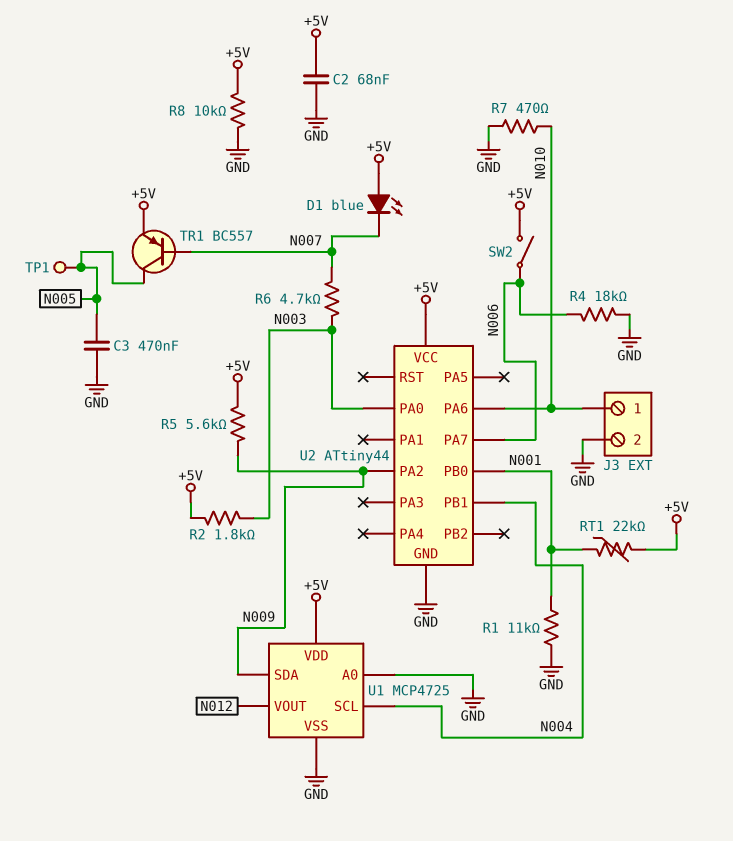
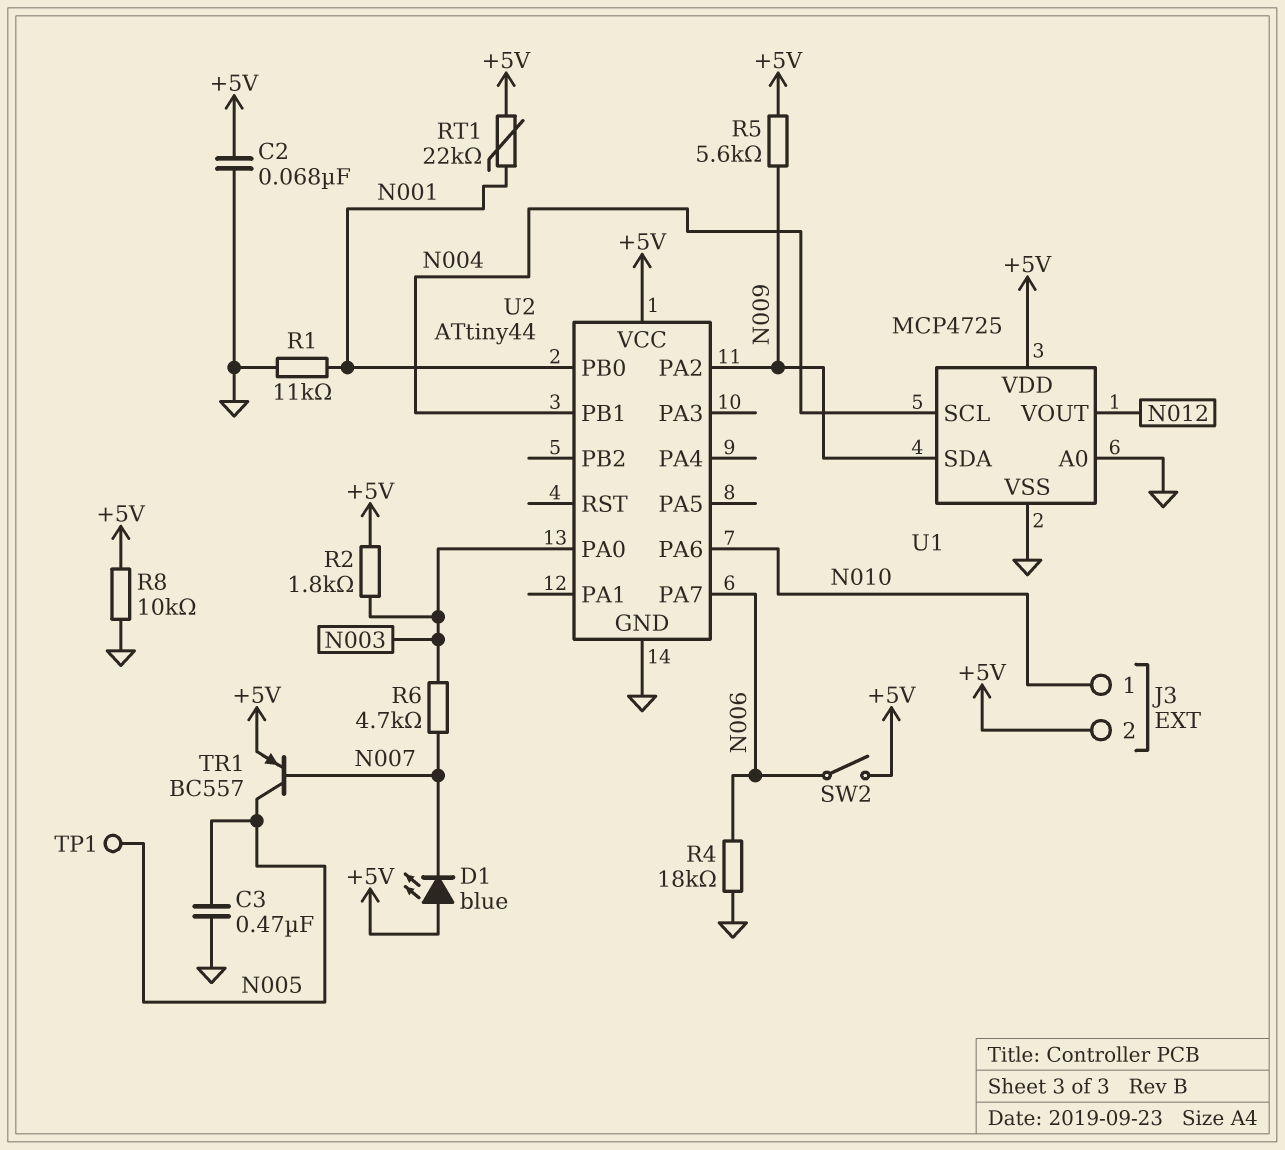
J3 pin 2: GND -> +5V
R7: 470 (GND, N010) -> none

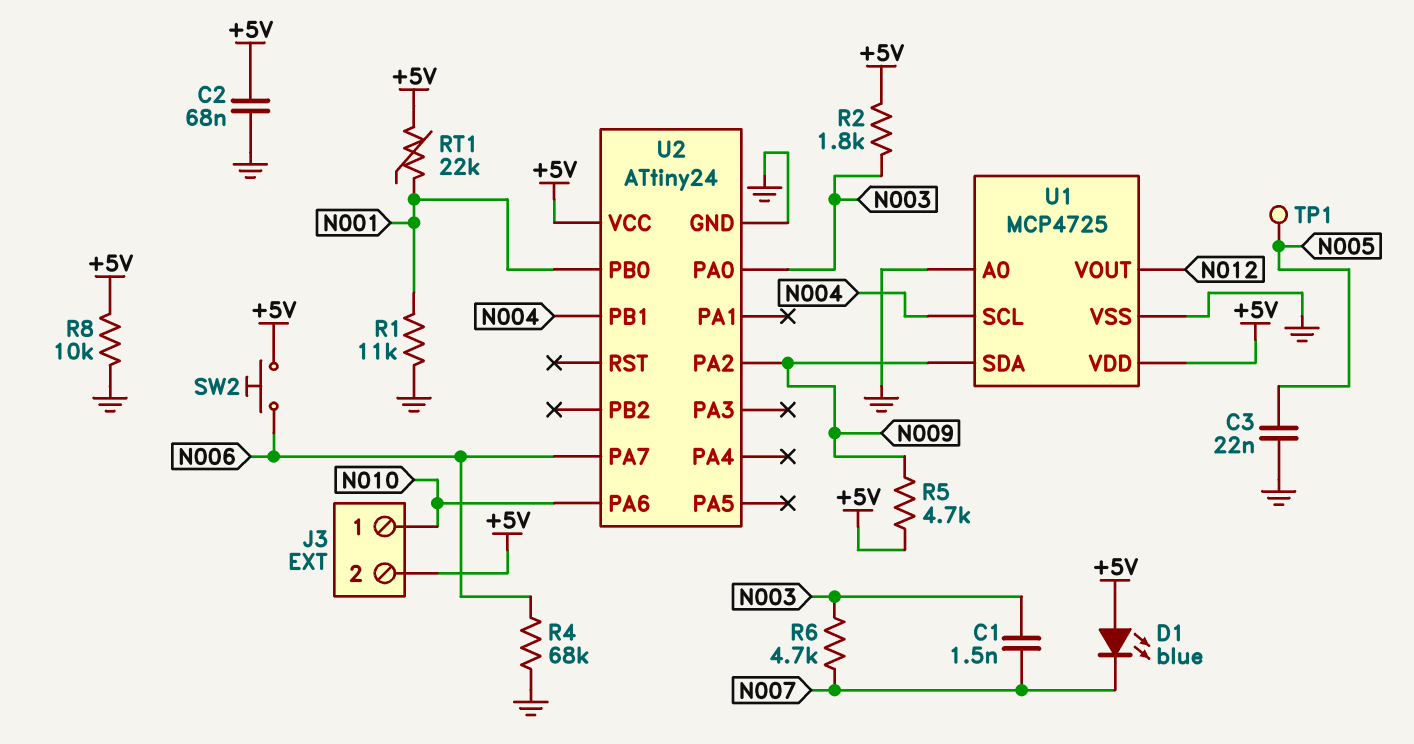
C1: none -> 1.5nF (N003, N007)
C3: 470nF (GND, N005) -> 22nF (GND, N005)
R4: 18k (GND, N006) -> 68k (GND, N006)
R5: 5.6k (+5V, N009) -> 4.7k (+5V, N009)
SW2: switch (+5V, N006) -> button (+5V, N006)
TR1: PNP BC557 (B N007, C N005, E +5V) -> none
U2: ATtiny44 -> ATtiny24

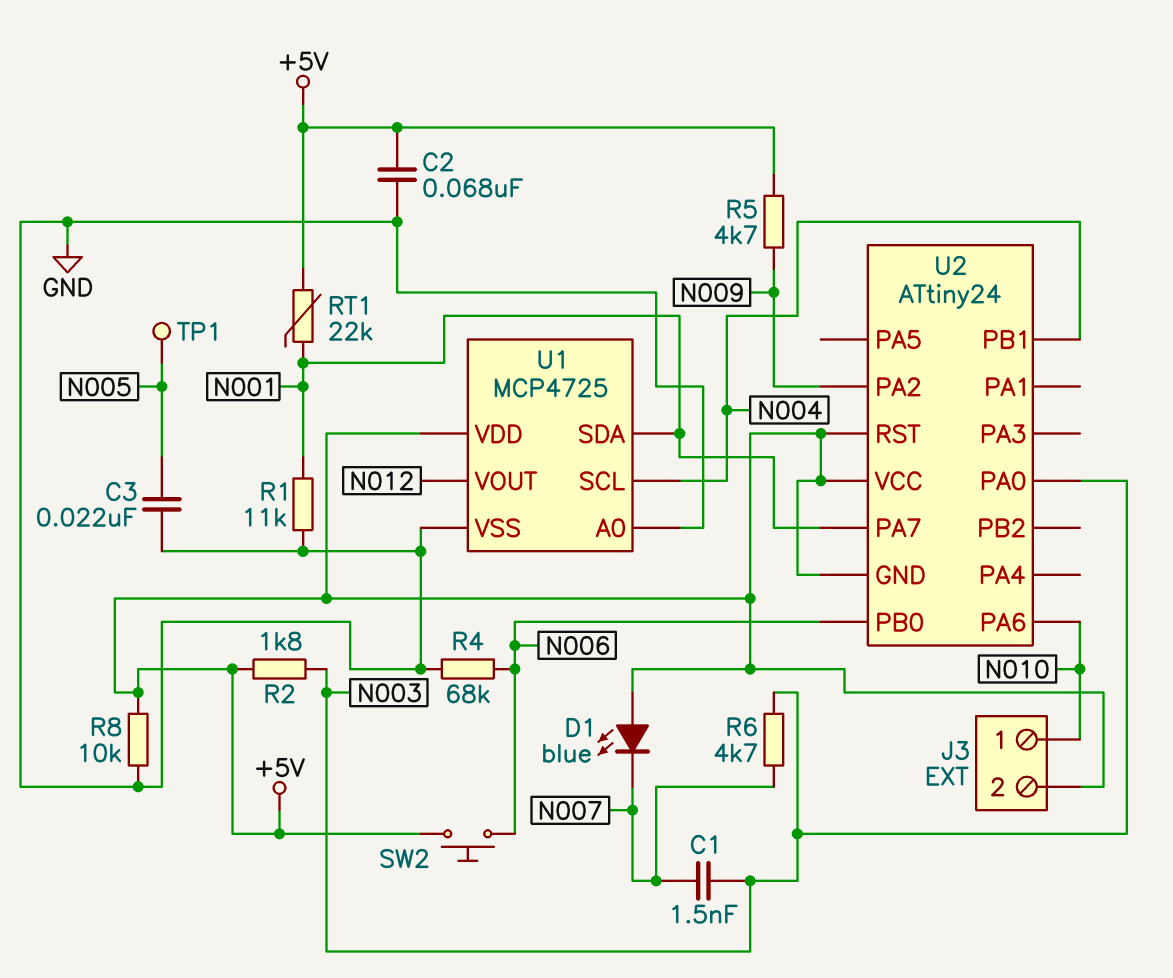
U1 pin SDA: N009 -> N001
U2 pin GND: GND -> +5V
U2 pin PA7: N006 -> N001
U2 pin PB0: N001 -> N006
U2 pin RST: none -> +5V

